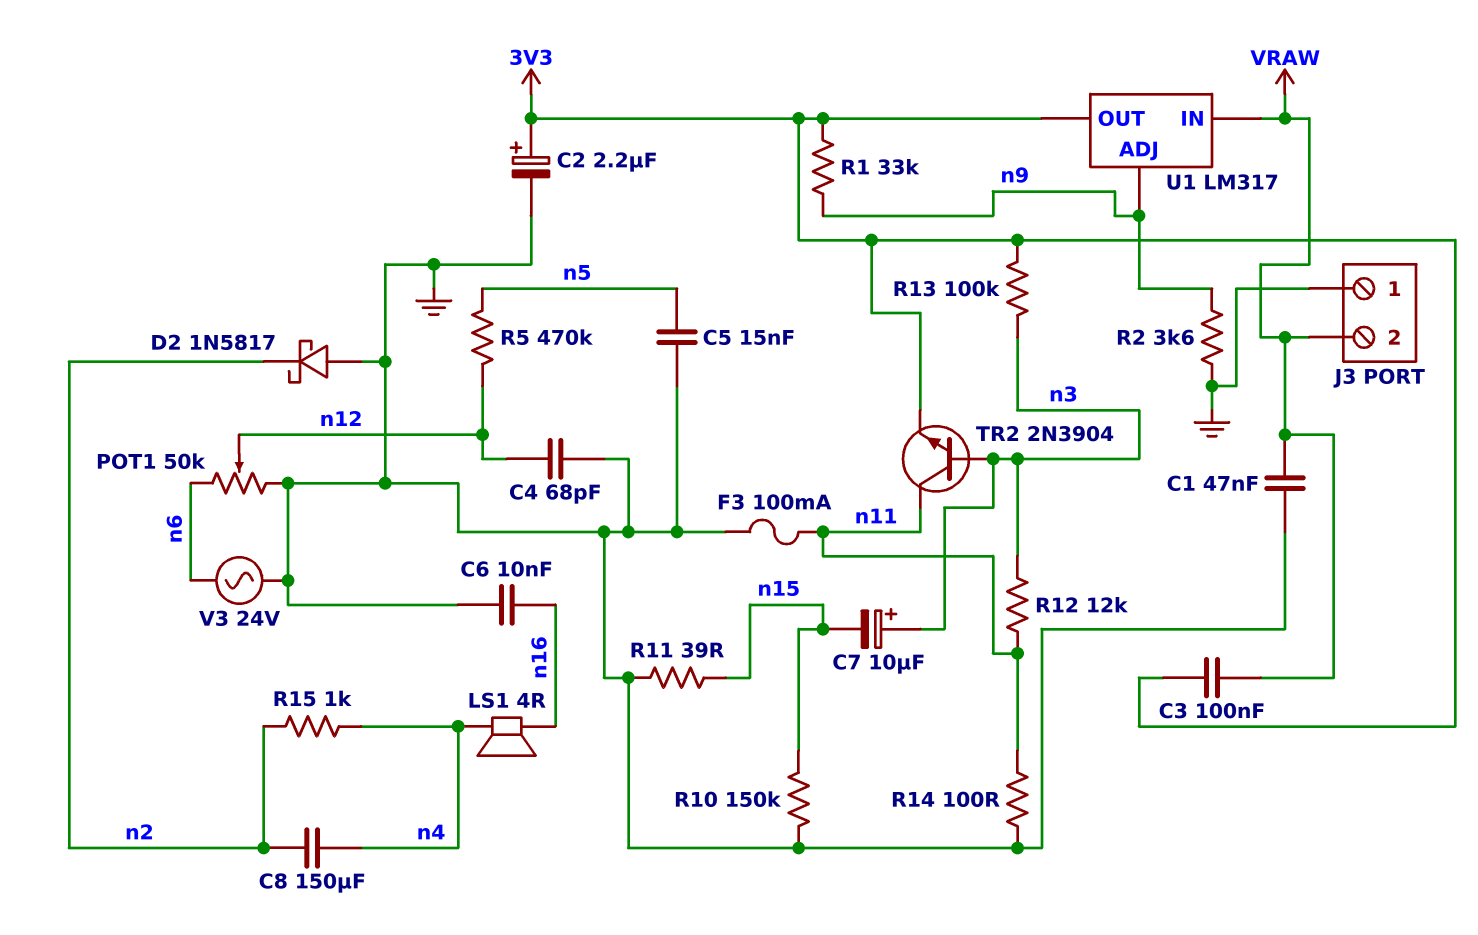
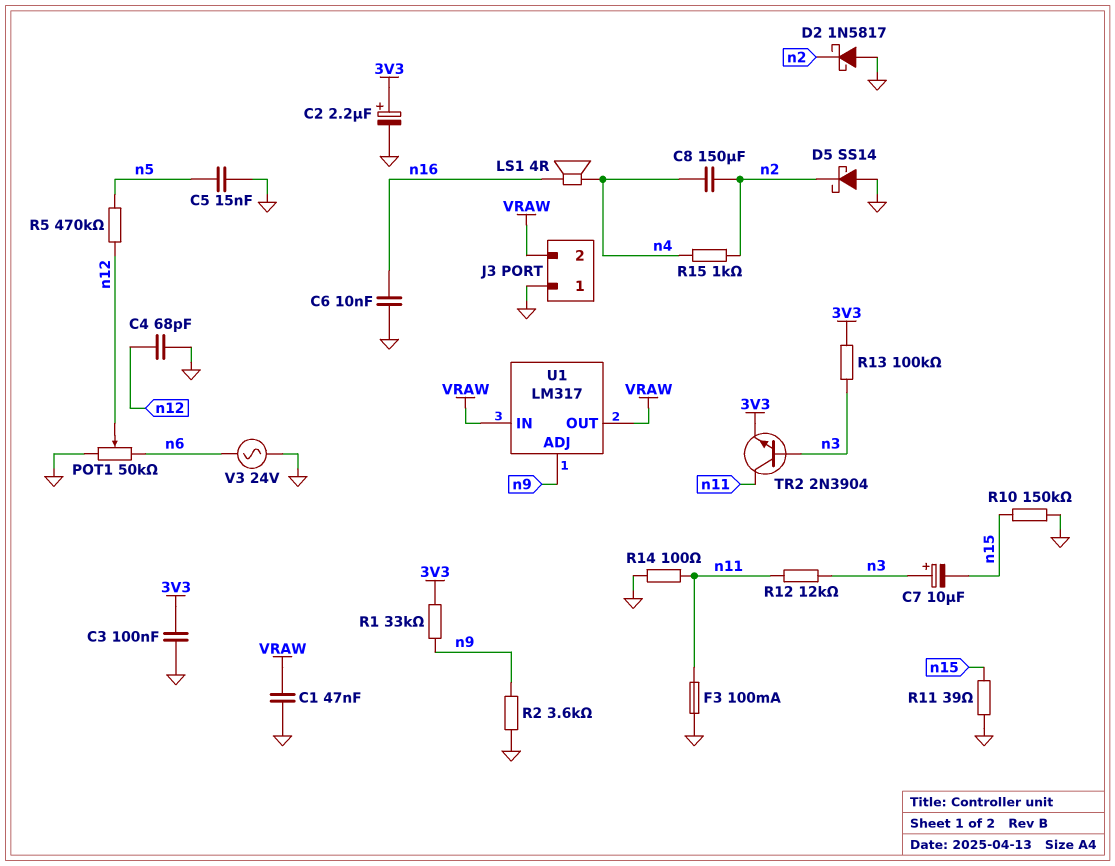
C3: 100nF (3V3, VRAW) -> 100nF (3V3, GND)
D5: none -> schottky SS14 (A GND, K n2)
U1 pin OUT: 3V3 -> VRAW

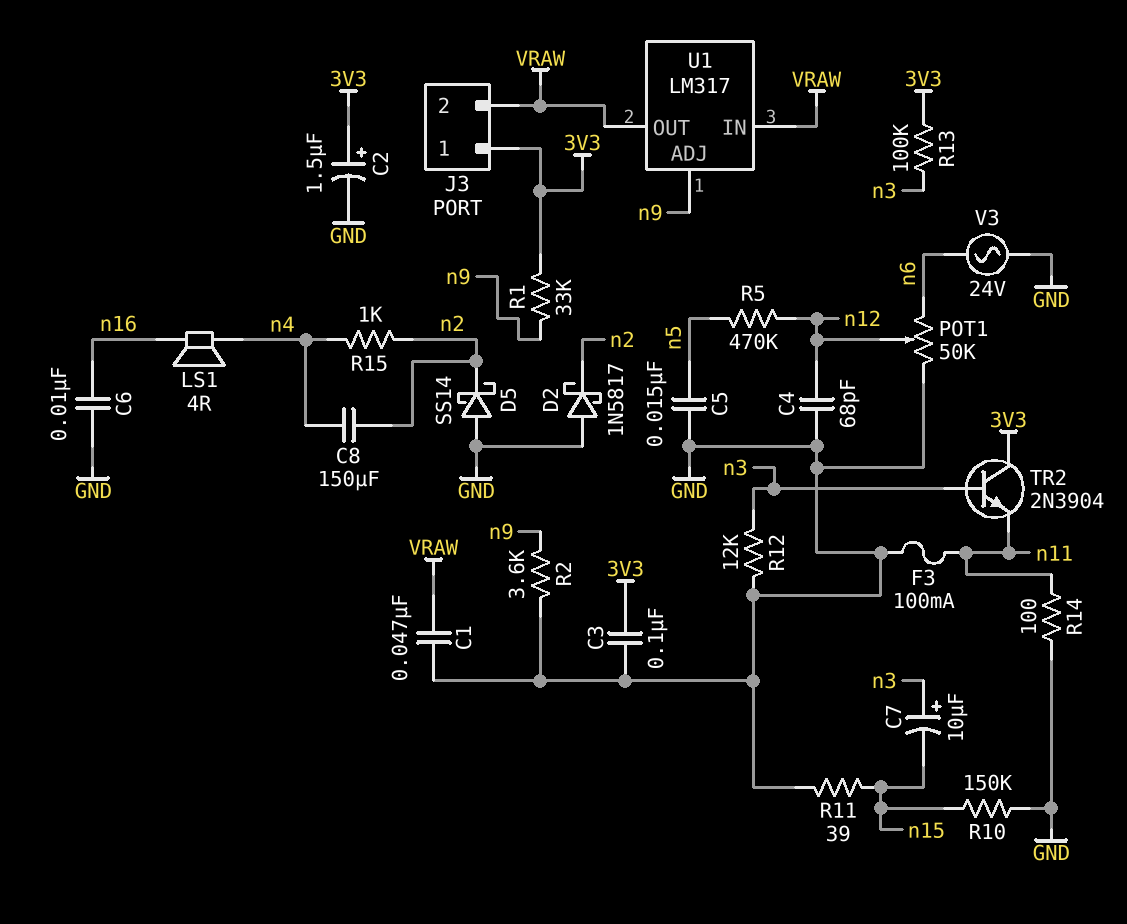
C2: 2.2uF (plus 3V3, minus GND) -> 1.5uF (plus 3V3, minus GND)
J3 pin 1: GND -> 3V3
R12: 12k (n3, n11) -> 12k (GND, n3)
TR2: NPN 2N3904 (B n3, C n11, E 3V3) -> NPN 2N3904 (B n3, C 3V3, E n11)

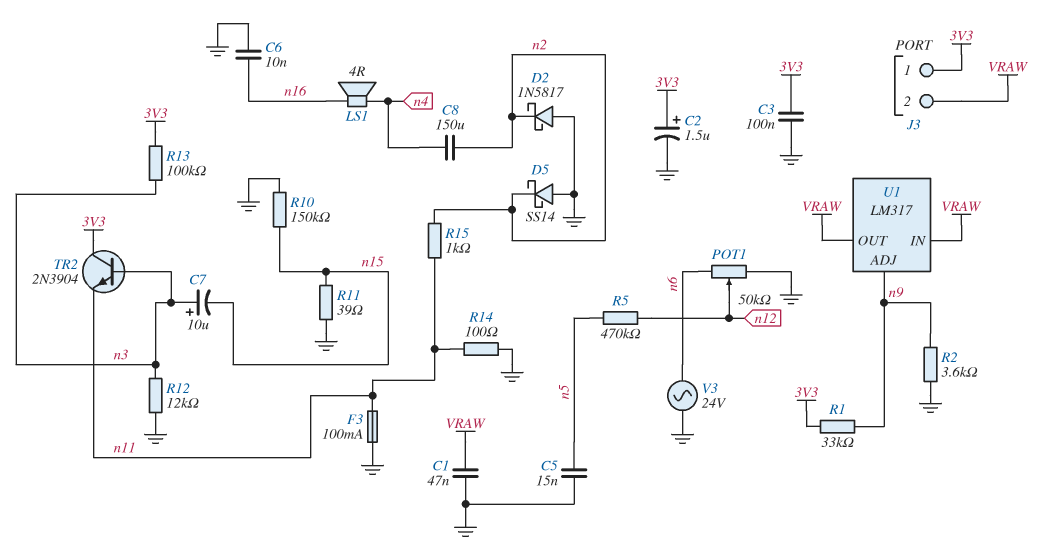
C4: 68pF (GND, n12) -> none
R15: 1k (n2, n4) -> 1k (n2, n11)

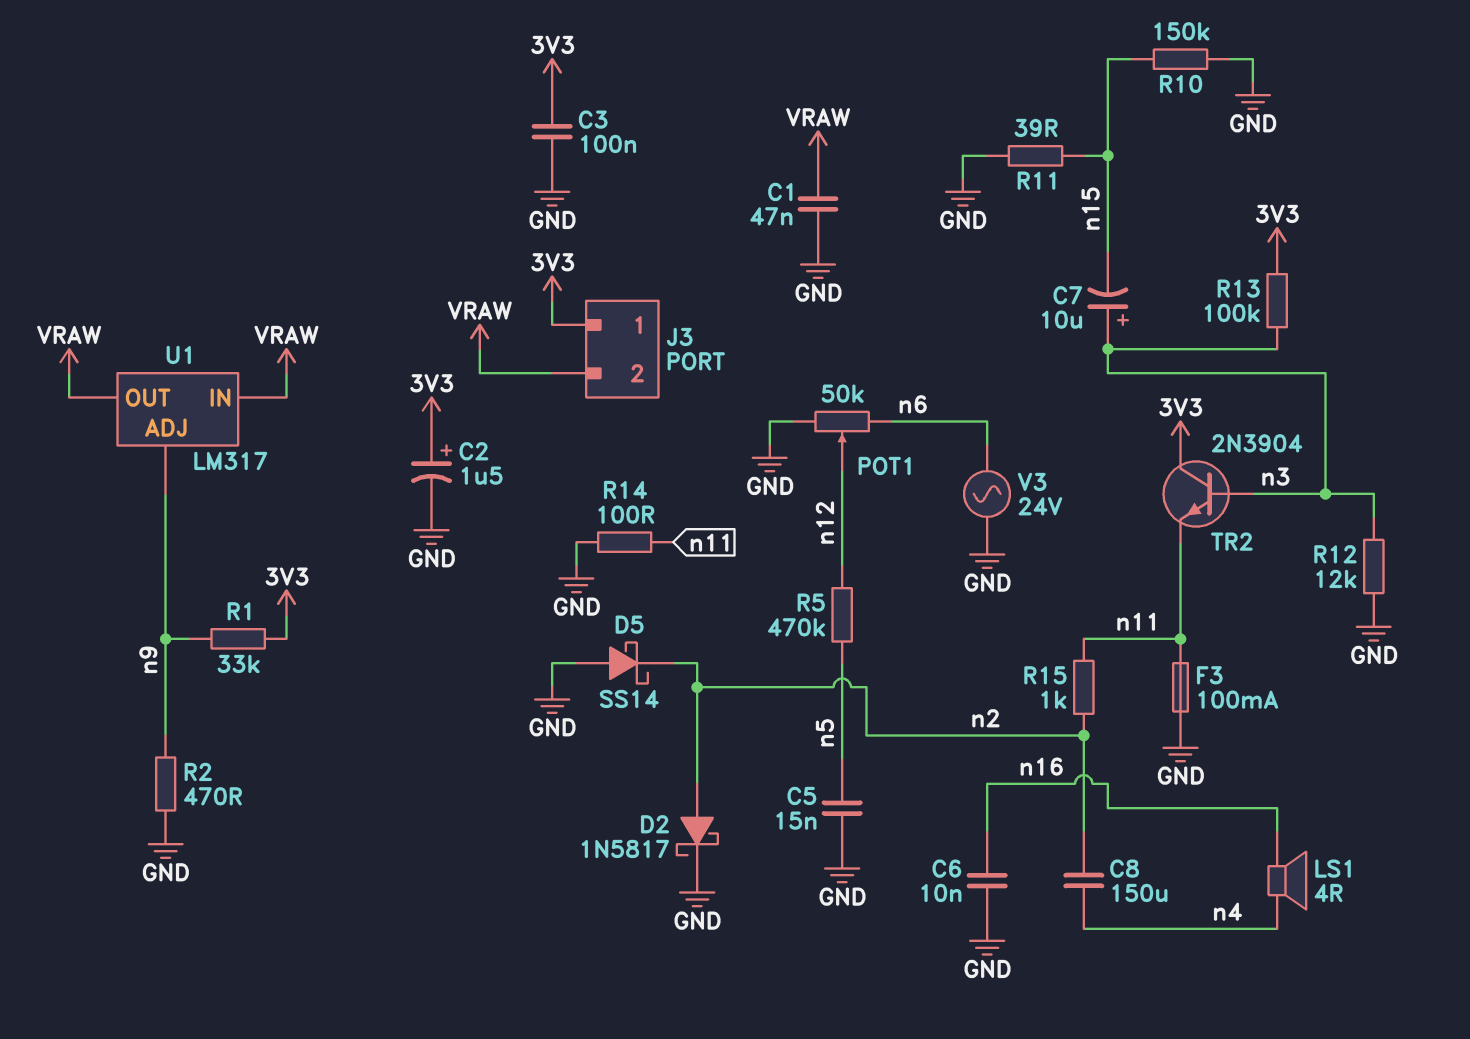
D2: schottky 1N5817 (A GND, K n2) -> schottky 1N5817 (A n2, K GND)
R2: 3.6k (GND, n9) -> 470 (GND, n9)

